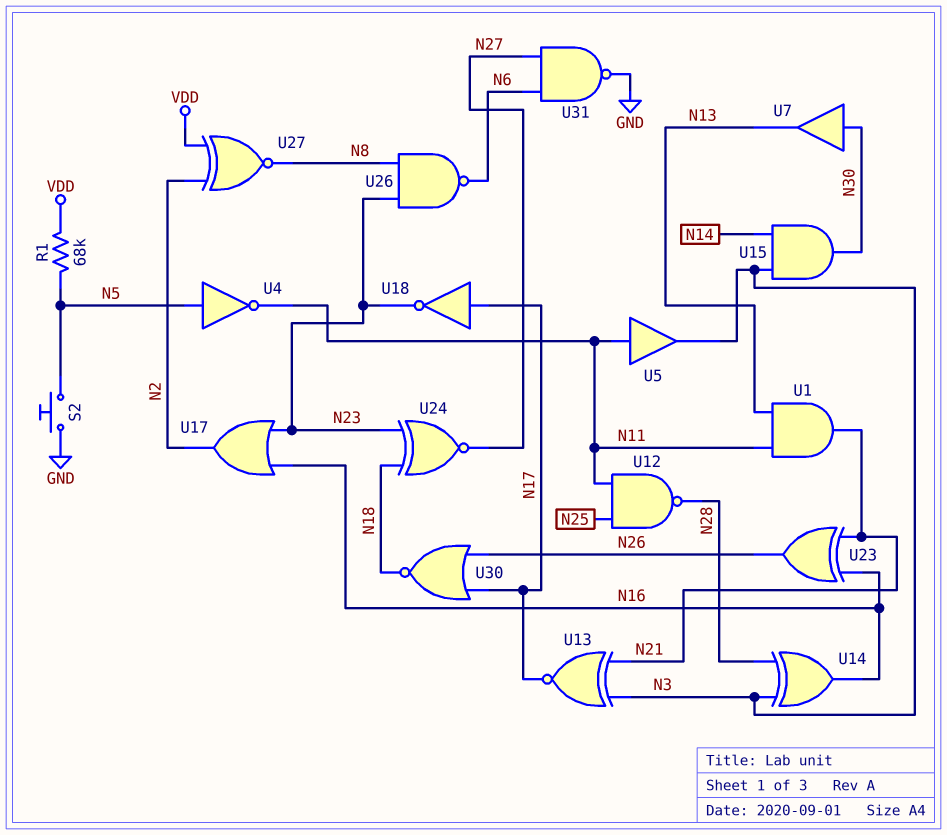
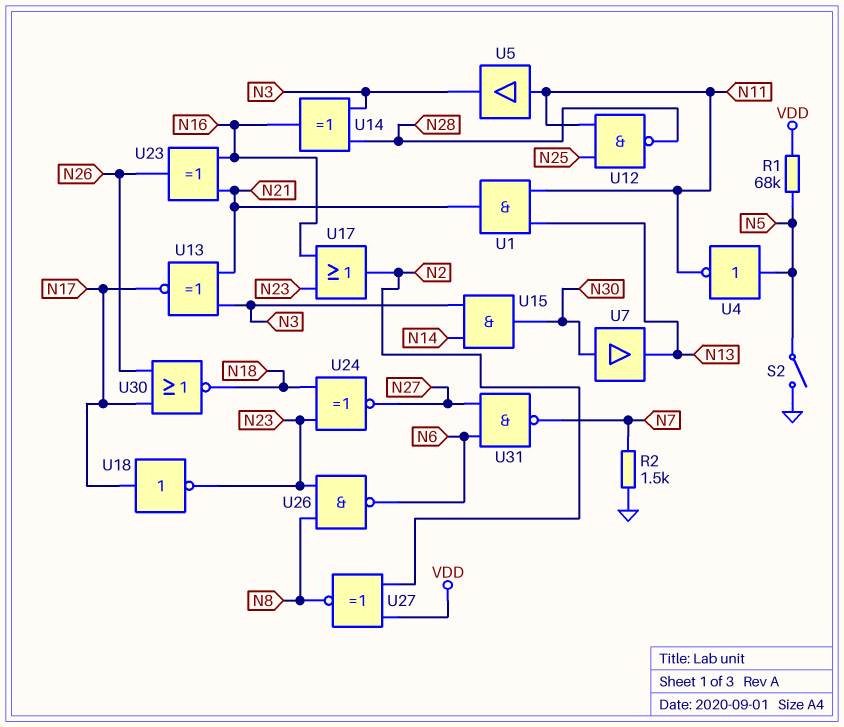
R2: none -> 1.5k (GND, N7)
S2: button (GND, N5) -> switch (GND, N5)
U31: NAND (in N6, in N27, out GND) -> NAND (in N6, in N27, out N7)

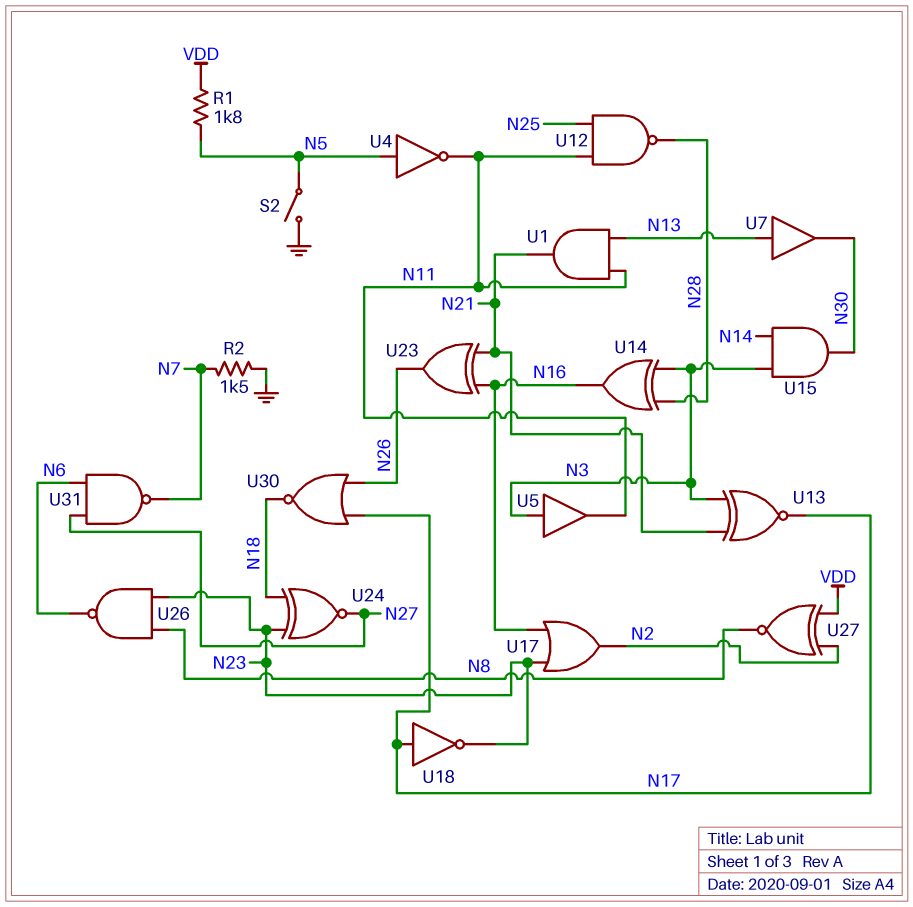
R1: 68k (N5, VDD) -> 1.8k (N5, VDD)
U5: buffer (in N11, out N3) -> buffer (in N3, out N11)
U7: buffer (in N30, out N13) -> buffer (in N13, out N30)

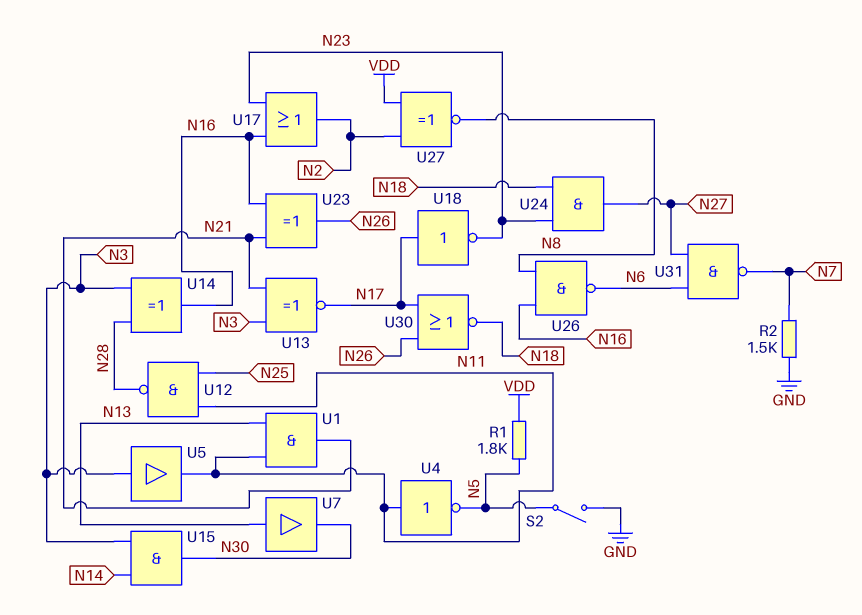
U4: NOT (in N5, out N11) -> NOT (in N11, out N5)
U24: XNOR (in N18, in N23, out N27) -> AND (in N18, in N23, out N27)
U26: NAND (in N8, in N23, out N6) -> NAND (in N8, in N16, out N6)

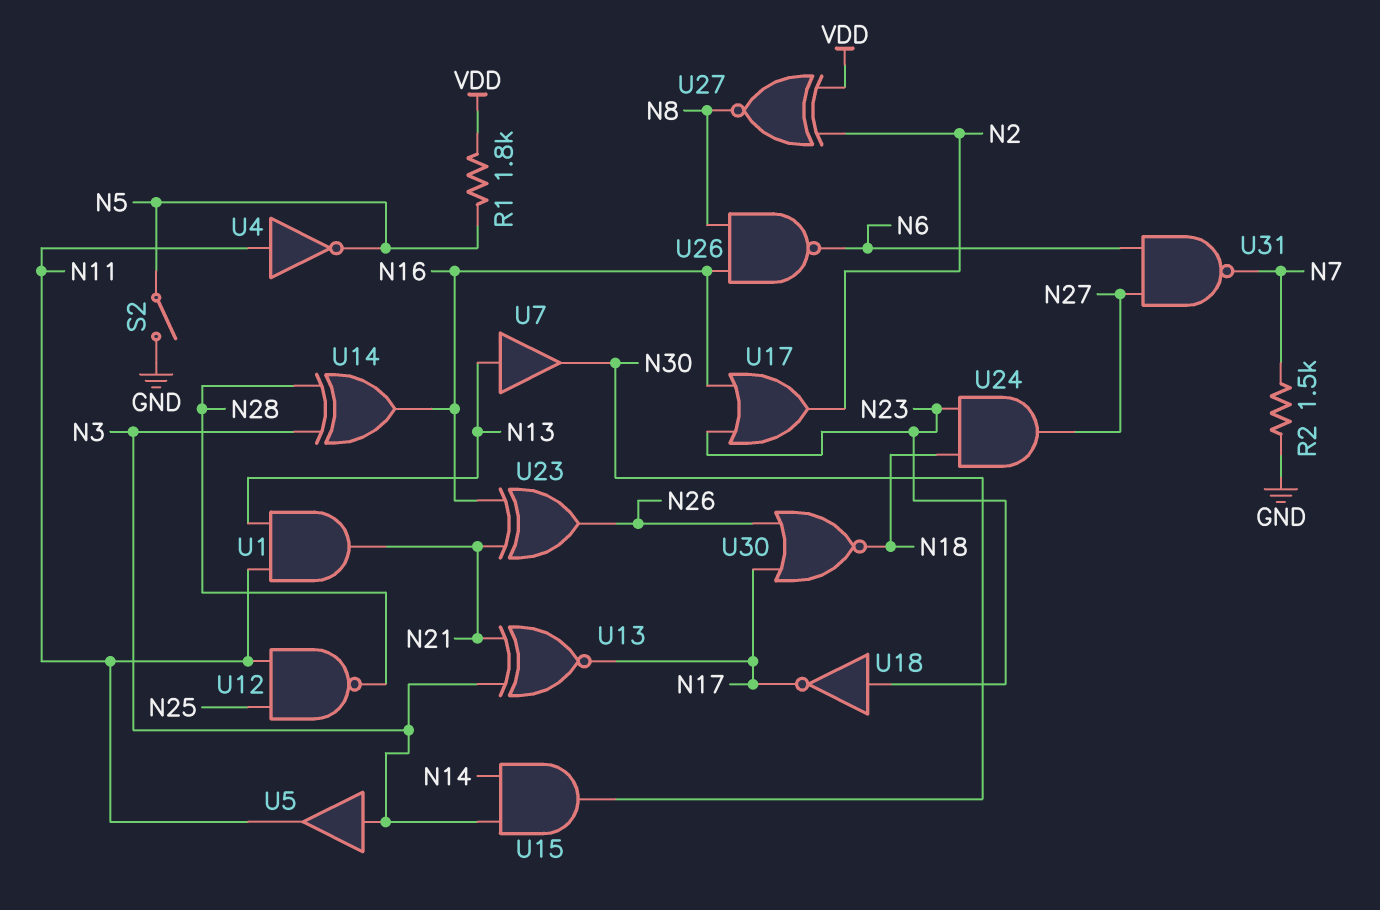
U18: NOT (in N17, out N23) -> NOT (in N23, out N17)

